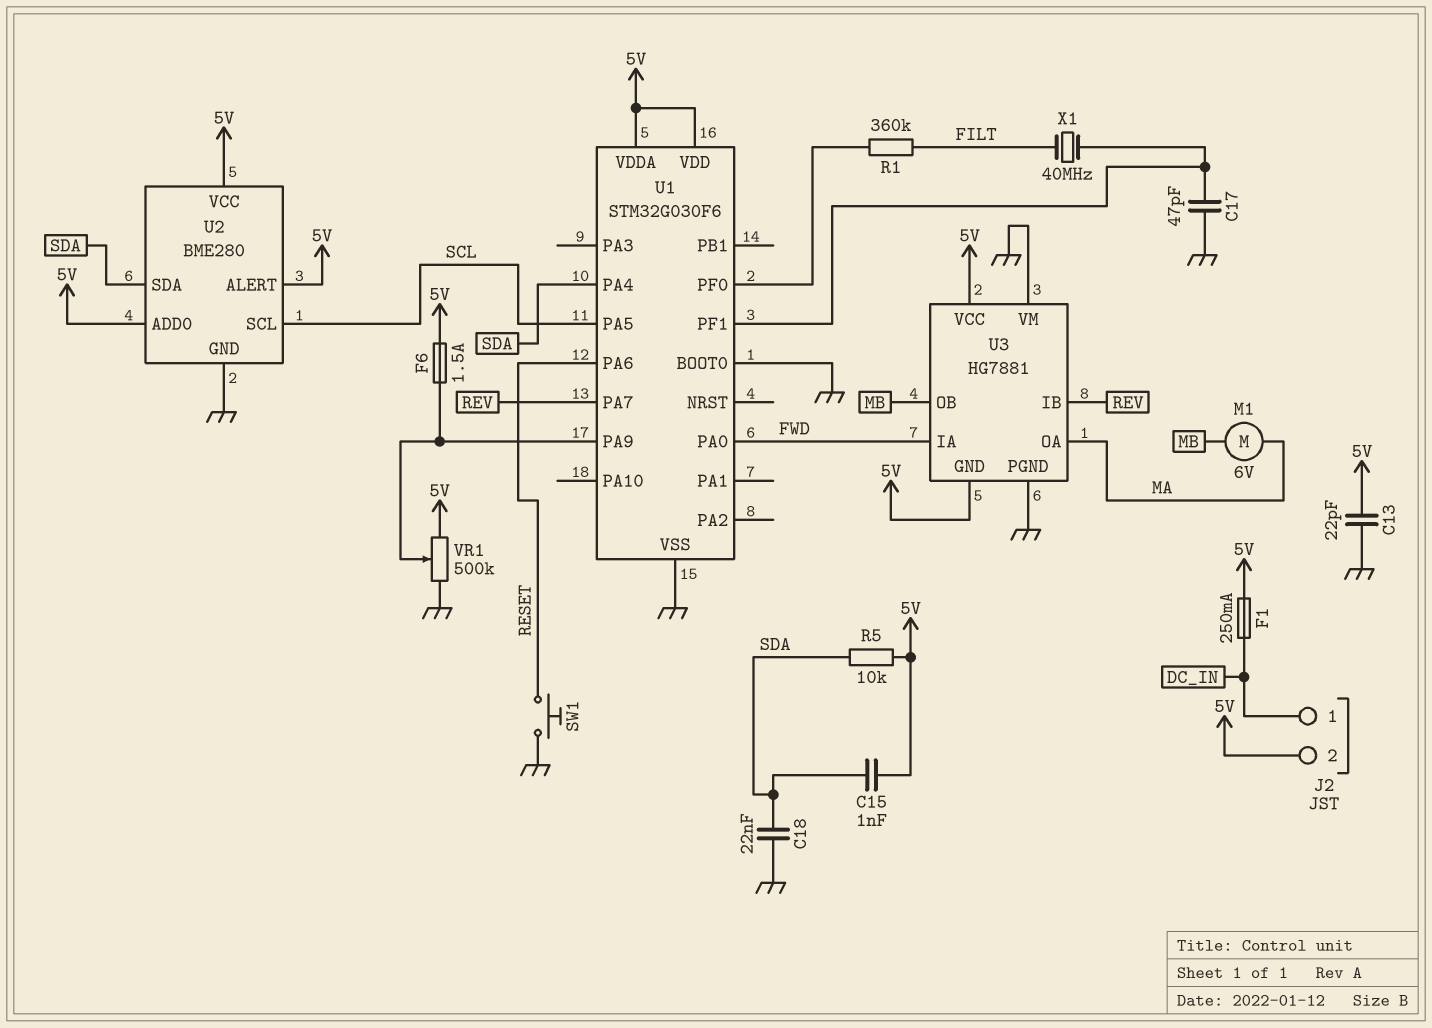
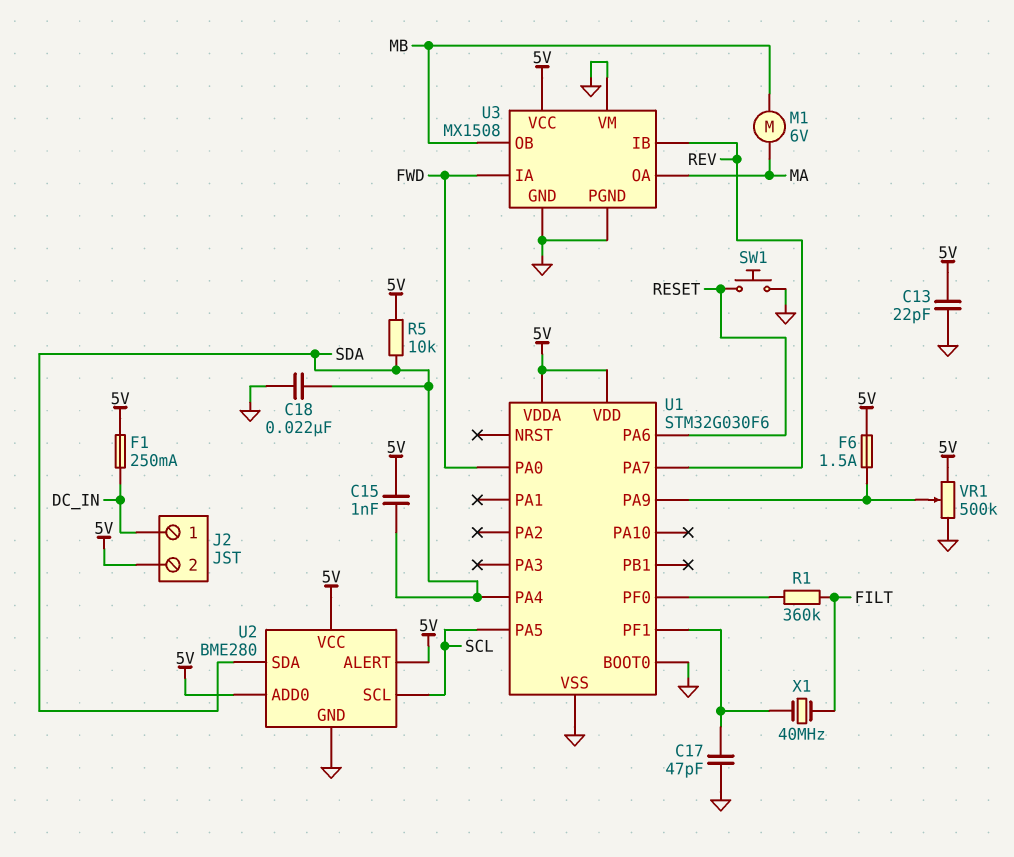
U3: HG7881 -> MX1508
U3 pin GND: 5V -> GND

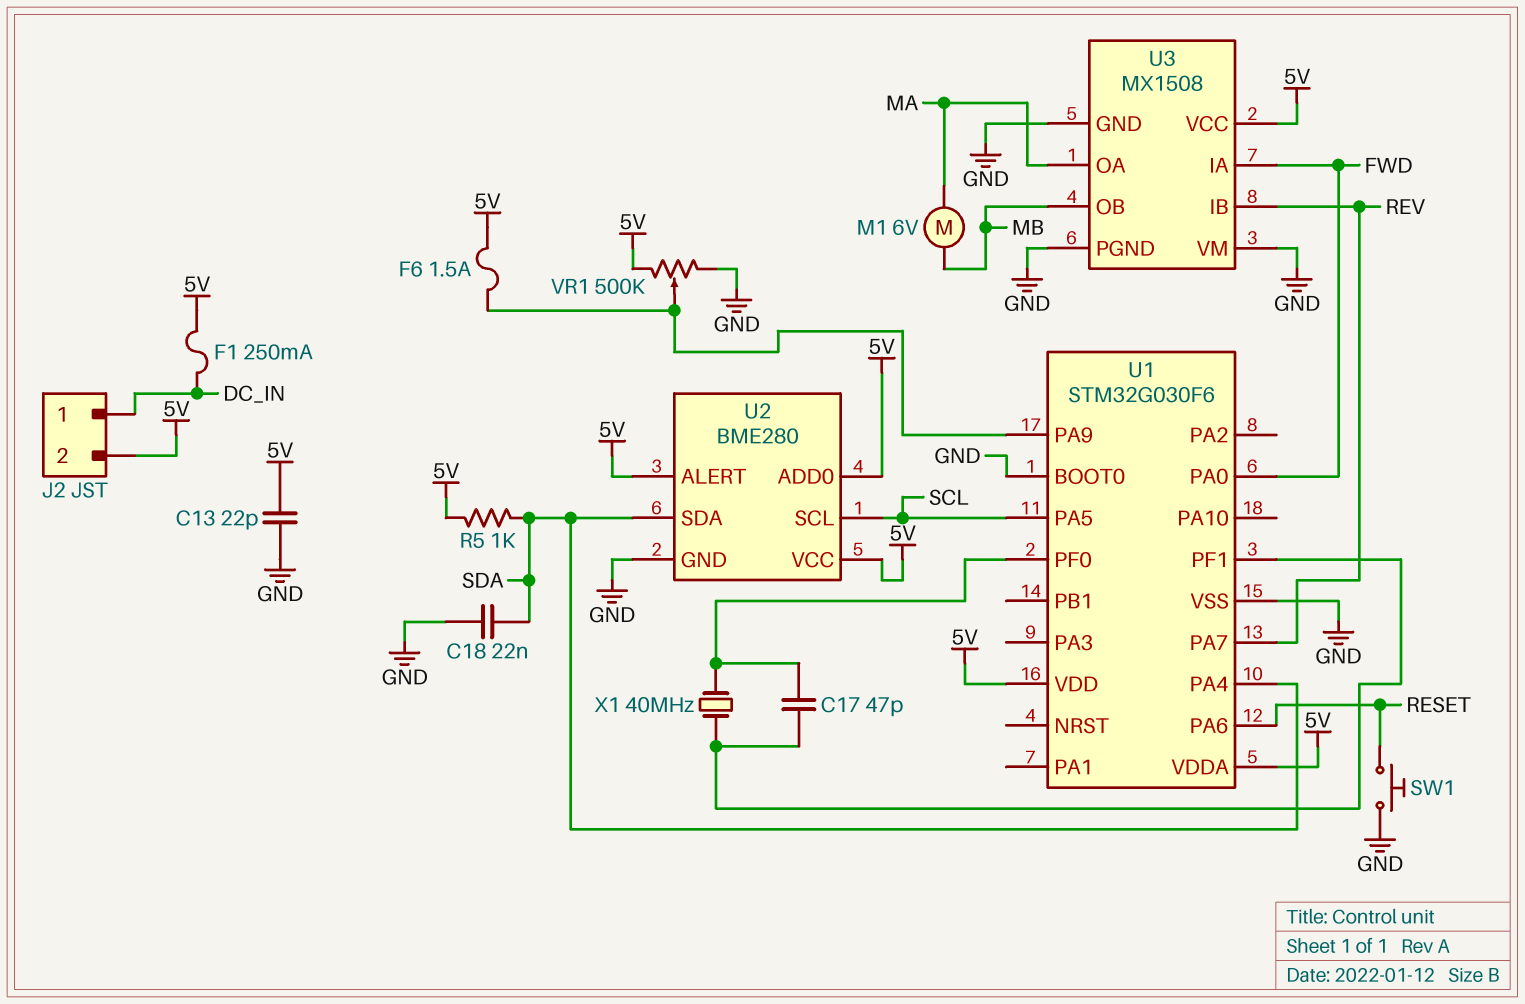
C15: 1nF (5V, SDA) -> none
C17: 47pF (GND, U1/PF1) -> 47pF (U1/PF0, U1/PF1)
R1: 360k (FILT, U1/PF0) -> none
R5: 10k (5V, SDA) -> 1k (5V, SDA)
X1: 40MHz (FILT, U1/PF1) -> 40MHz (U1/PF0, U1/PF1)

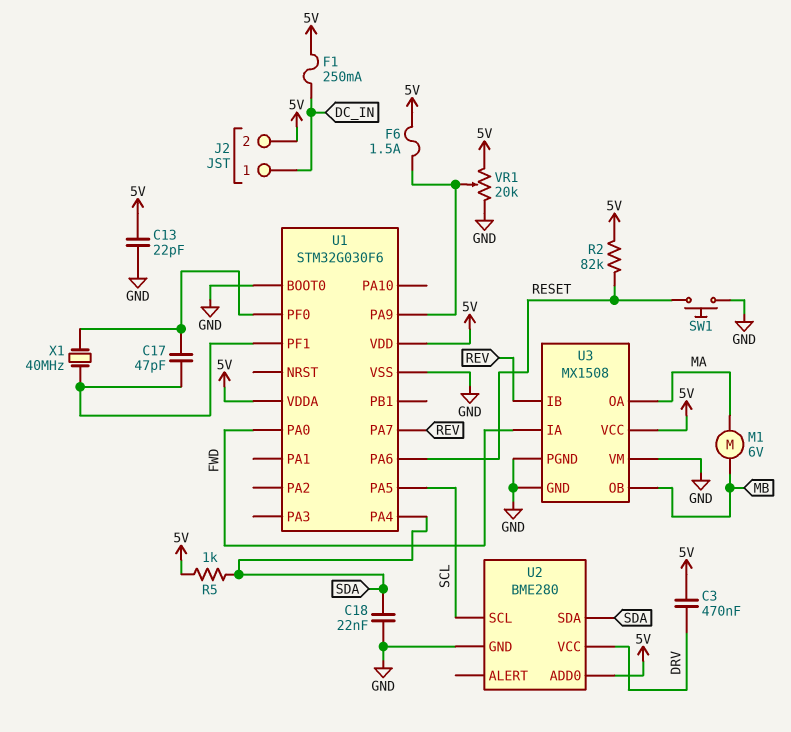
C3: none -> 470nF (5V, DRV)
R2: none -> 82k (5V, RESET)
U2 pin ALERT: 5V -> none
U2 pin VCC: 5V -> DRV
VR1: 500k (5V, GND, wiper U1/PA9) -> 20k (5V, GND, wiper U1/PA9)

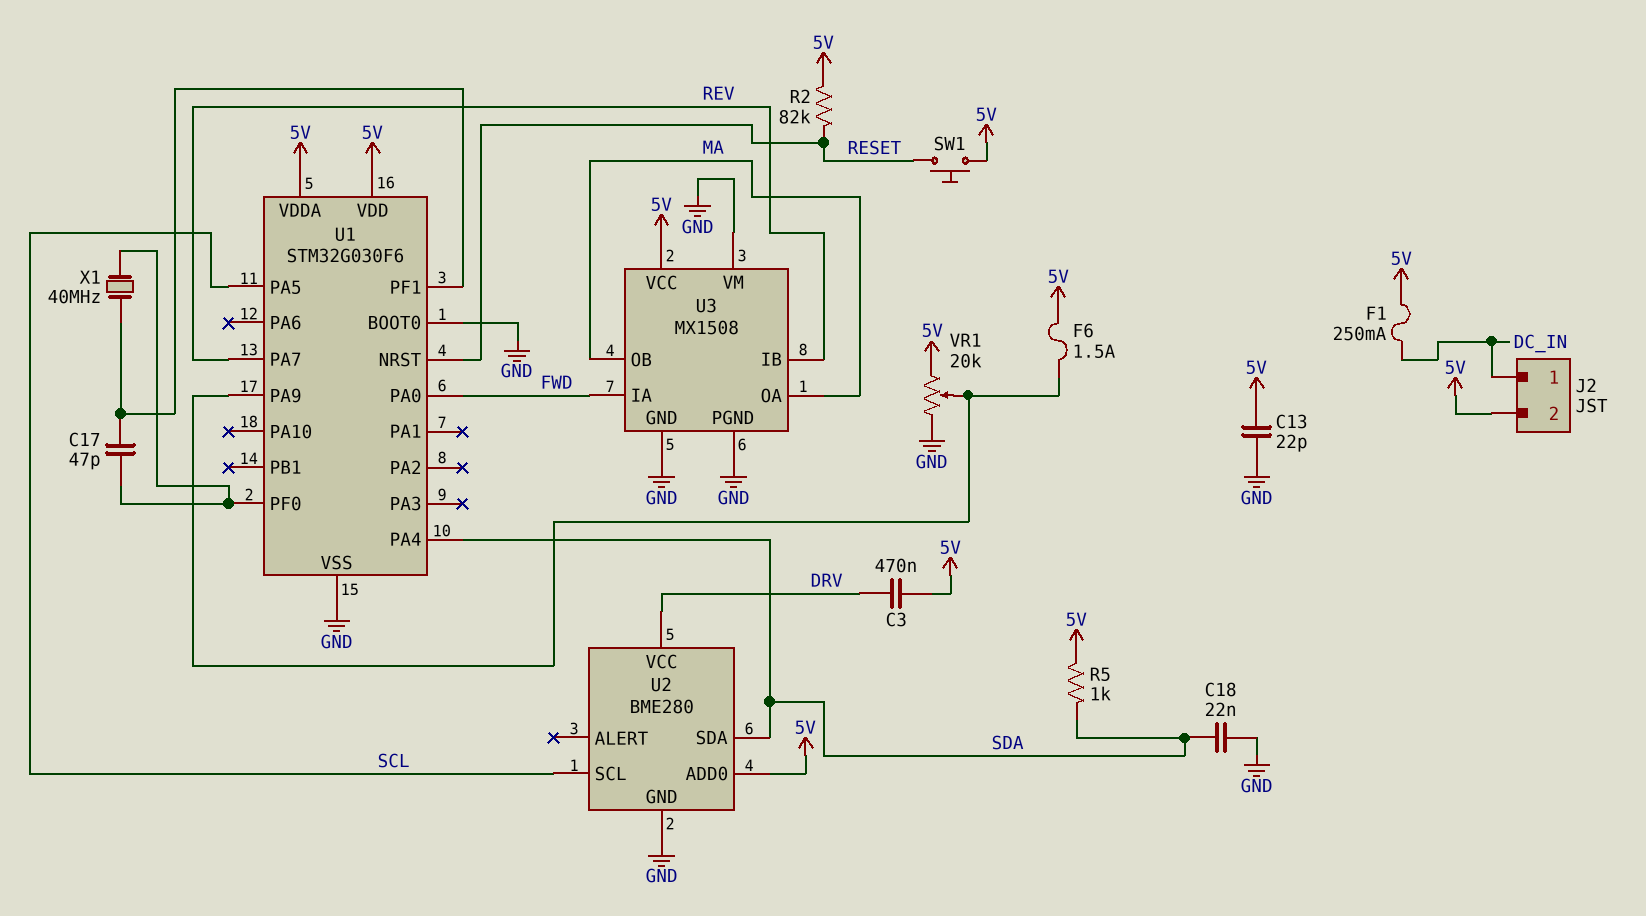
M1: motor 6V (MA, MB) -> none
SW1: button (GND, RESET) -> button (5V, RESET)
U1 pin NRST: none -> RESET
U1 pin PA6: RESET -> none
U3 pin OB: MB -> MA

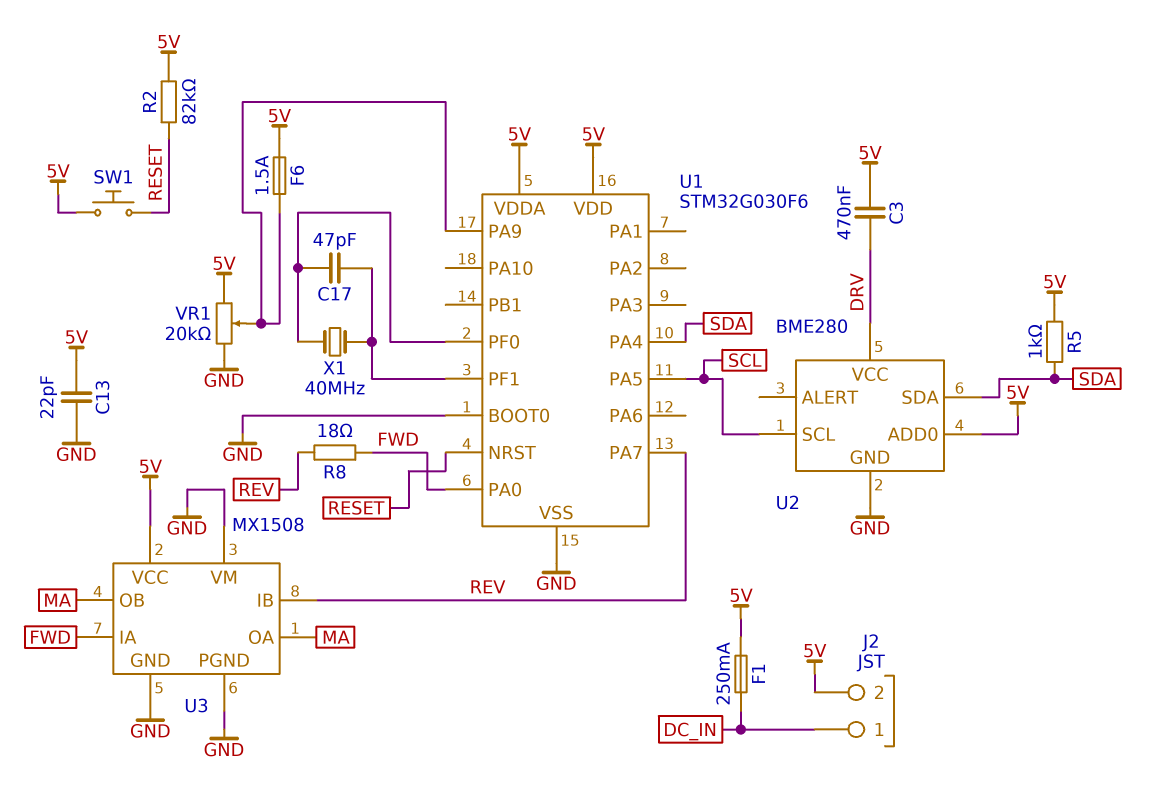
C18: 22nF (GND, SDA) -> none
R8: none -> 18 (FWD, REV)

